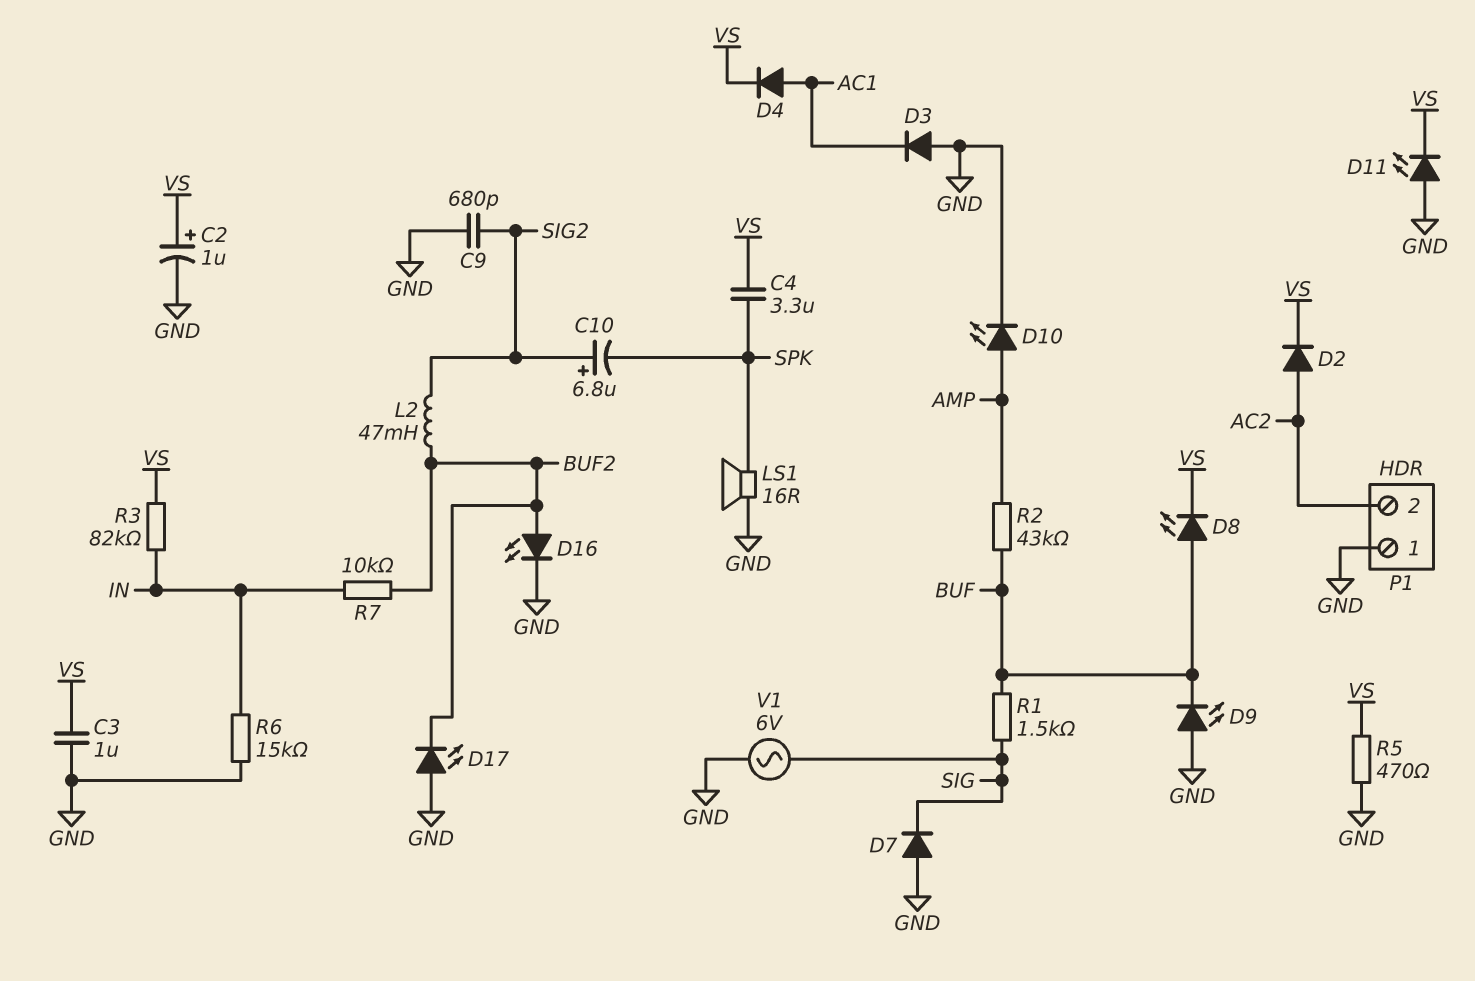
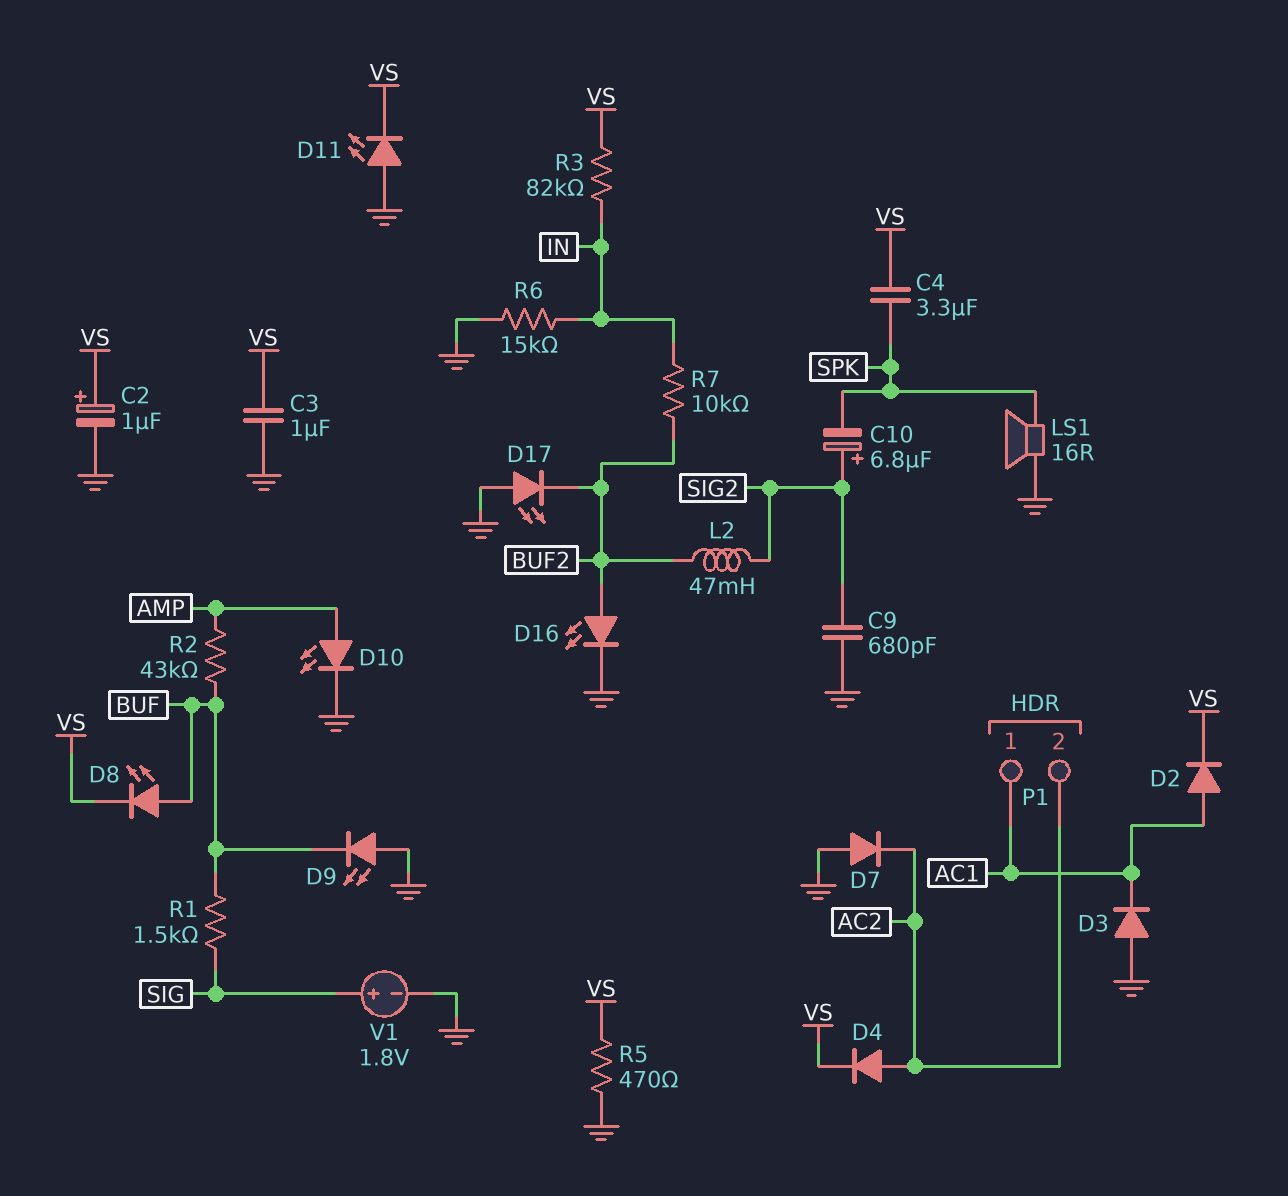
D2: diode (A AC2, K VS) -> diode (A AC1, K VS)
D4: diode (A AC1, K VS) -> diode (A AC2, K VS)
D7: diode (A GND, K SIG) -> diode (A GND, K AC2)
P1 pin 1: GND -> AC1
V1: AC 6V (GND, SIG) -> 1.8V (plus SIG, minus GND)

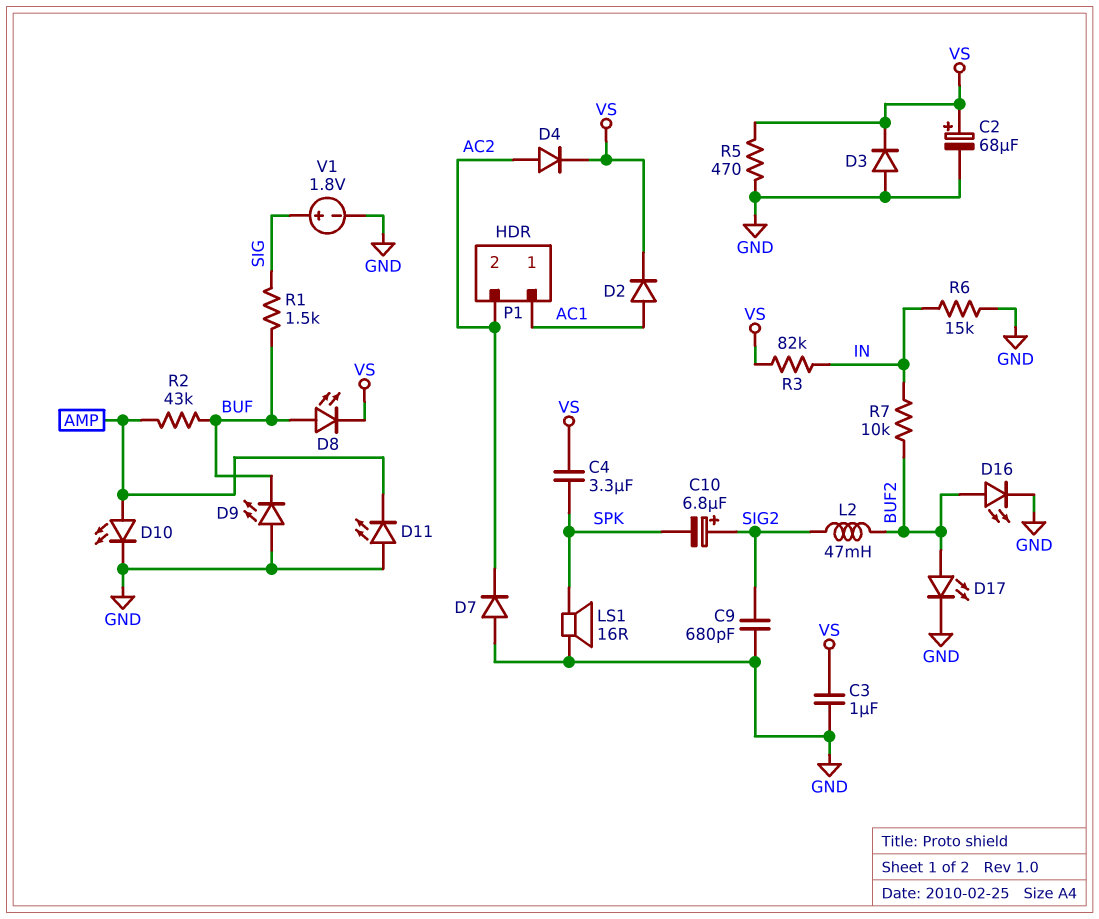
C2: 1uF (plus VS, minus GND) -> 68uF (plus VS, minus GND)
D3: diode (A GND, K AC1) -> diode (A GND, K VS)
D11: LED (A GND, K VS) -> LED (A GND, K AMP)
D17: LED (A GND, K BUF2) -> LED (A BUF2, K GND)

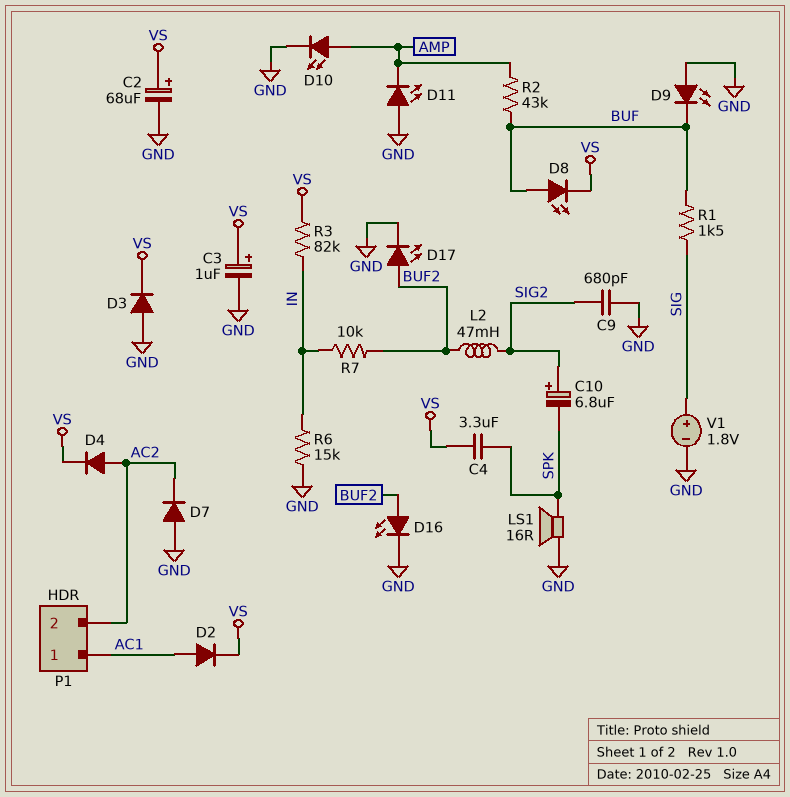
C3: 1uF (GND, VS) -> 1uF (plus VS, minus GND)
R5: 470 (GND, VS) -> none

